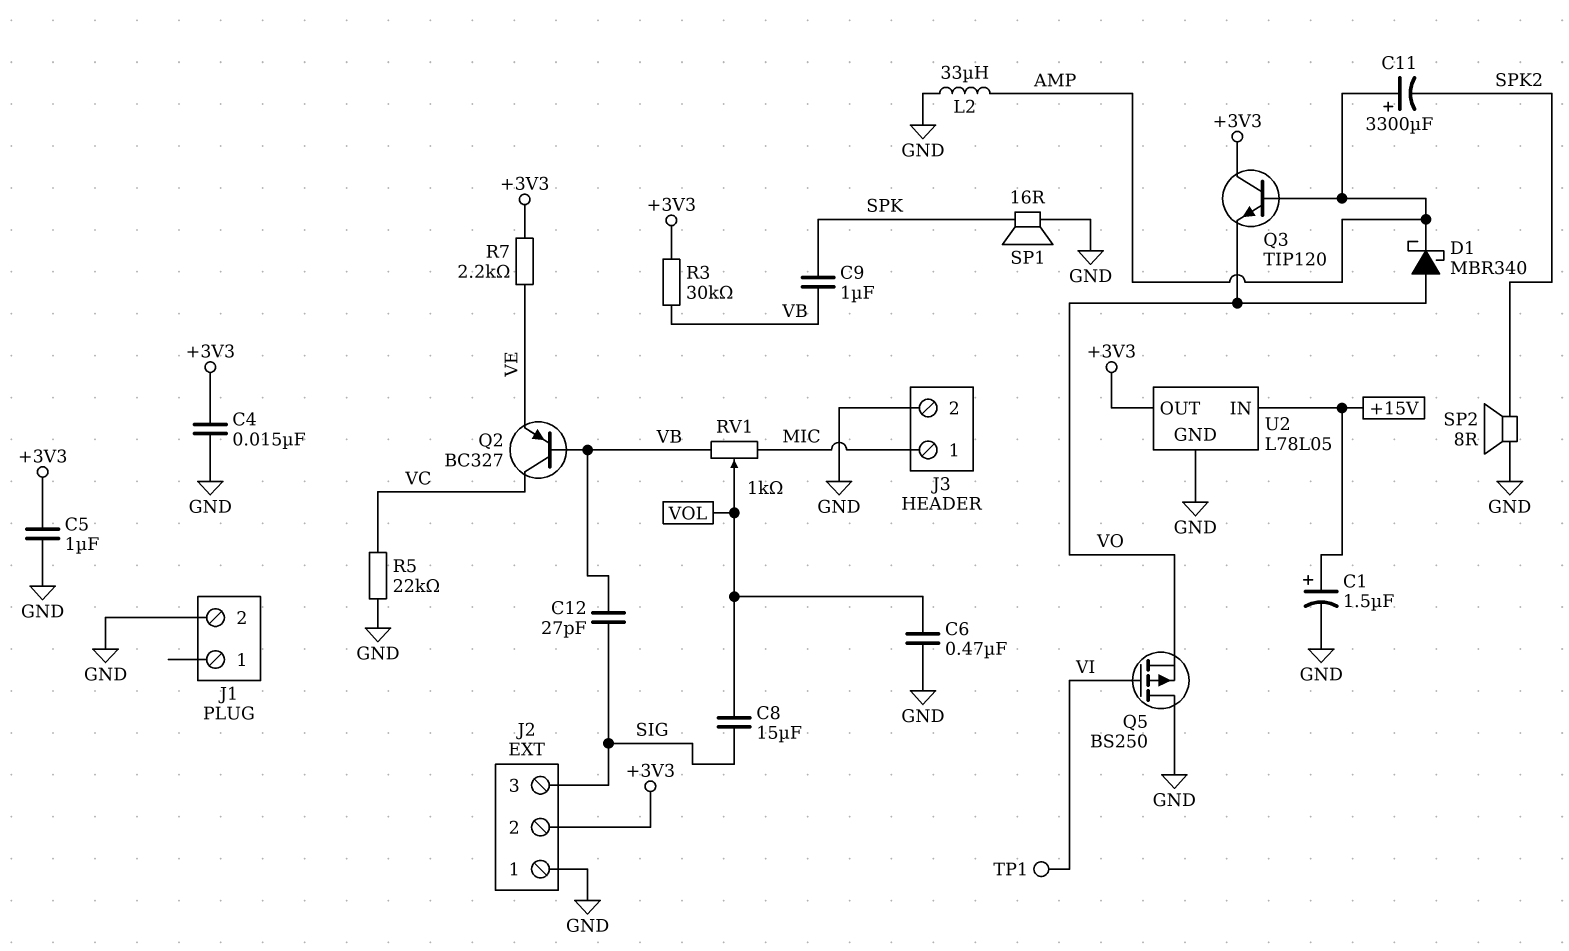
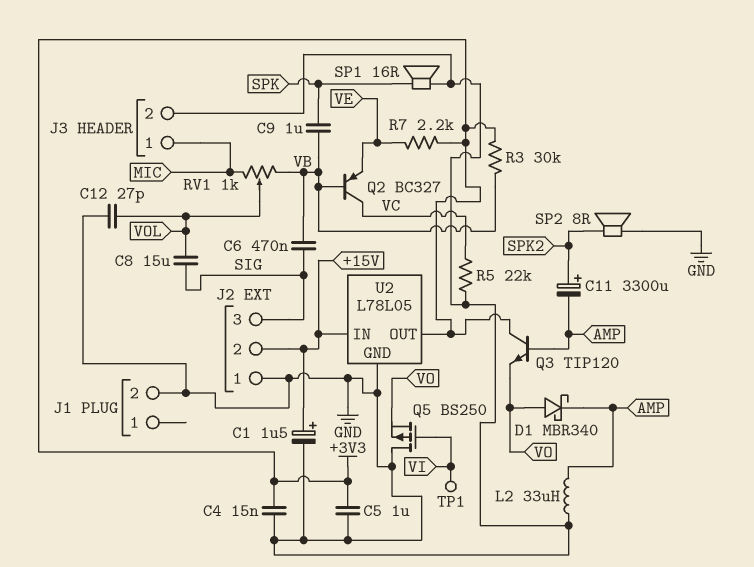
C6: 470nF (GND, VOL) -> 470nF (SIG, VB)
C11: 3300uF (plus AMP, minus SPK2) -> 3300uF (plus SPK2, minus AMP)
C12: 27pF (SIG, VB) -> 27pF (GND, VOL)
J2 pin 2: +3V3 -> +15V

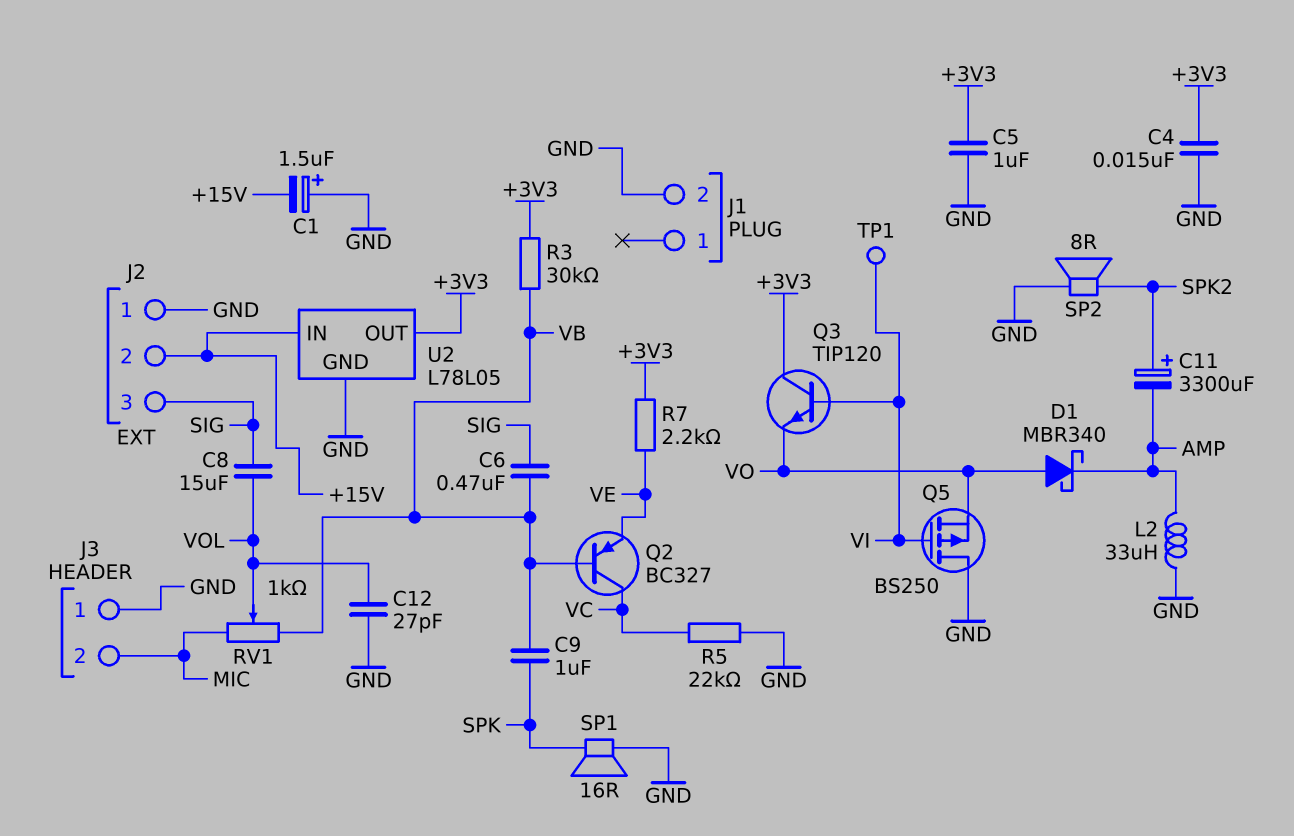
C1: 1.5uF (plus +15V, minus GND) -> 1.5uF (plus GND, minus +15V)
J3 pin 1: MIC -> GND
J3 pin 2: GND -> MIC
Q3: NPN TIP120 (B AMP, C +3V3, E VO) -> NPN TIP120 (B VI, C +3V3, E VO)

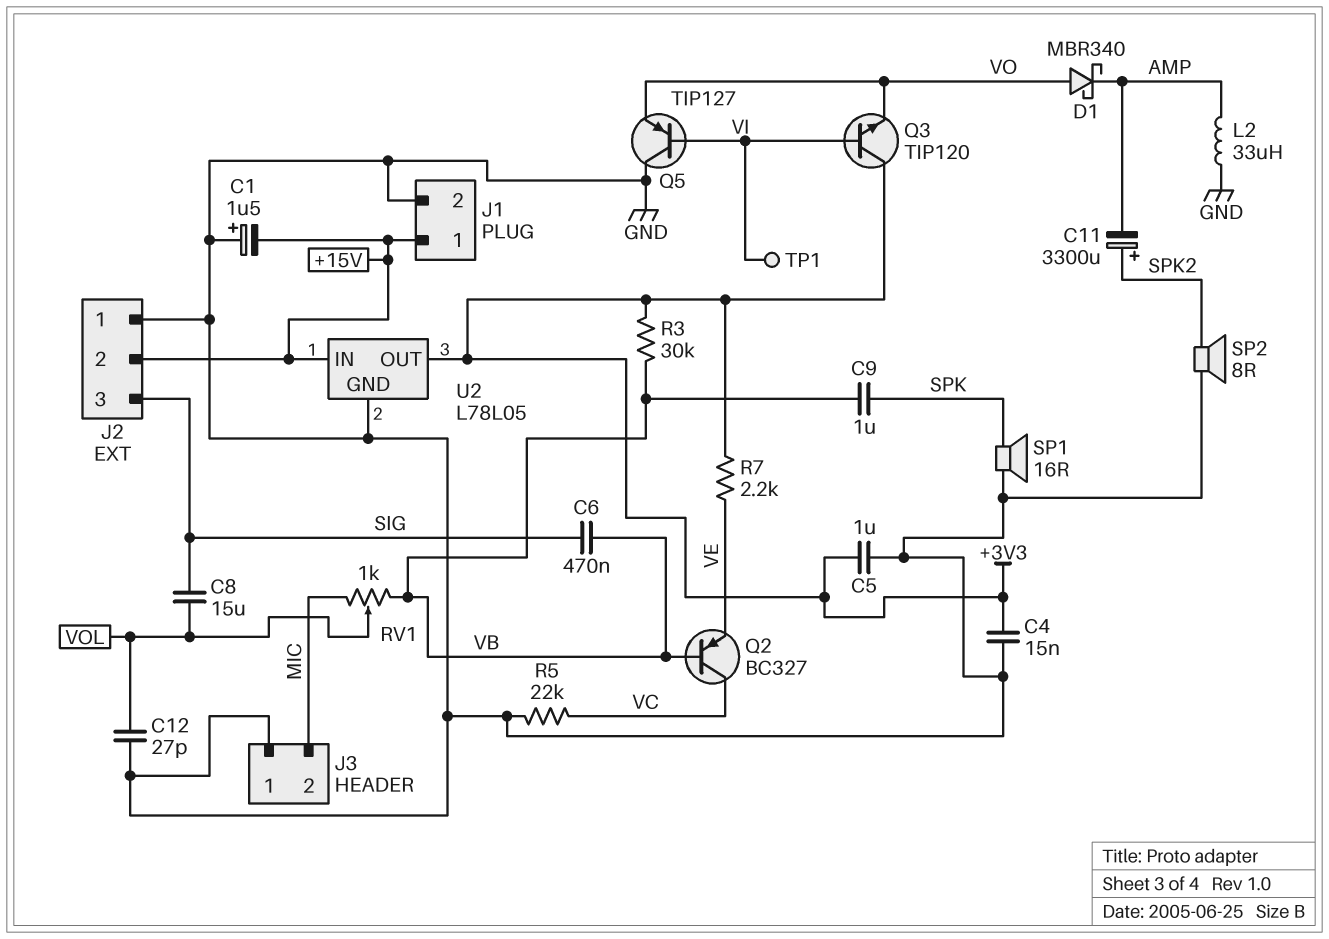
J1 pin 1: none -> +15V
Q5: PMOS BS250 (G VI, D GND, S VO) -> PNP TIP127 (B VI, C GND, E VO)

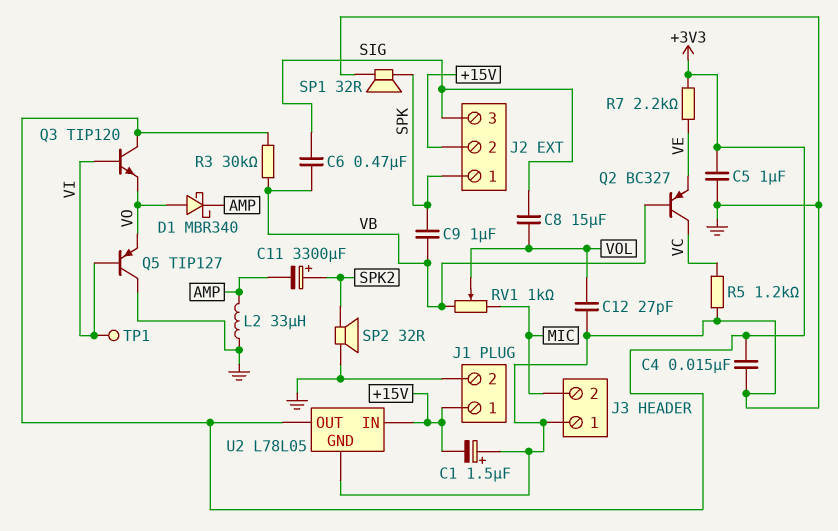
J2 pin 1: GND -> SPK
R5: 22k (GND, VC) -> 1.2k (GND, VC)
SP1: speaker 16R (GND, SPK) -> speaker 32R (GND, SPK)
SP2: speaker 8R (GND, SPK2) -> speaker 32R (GND, SPK2)

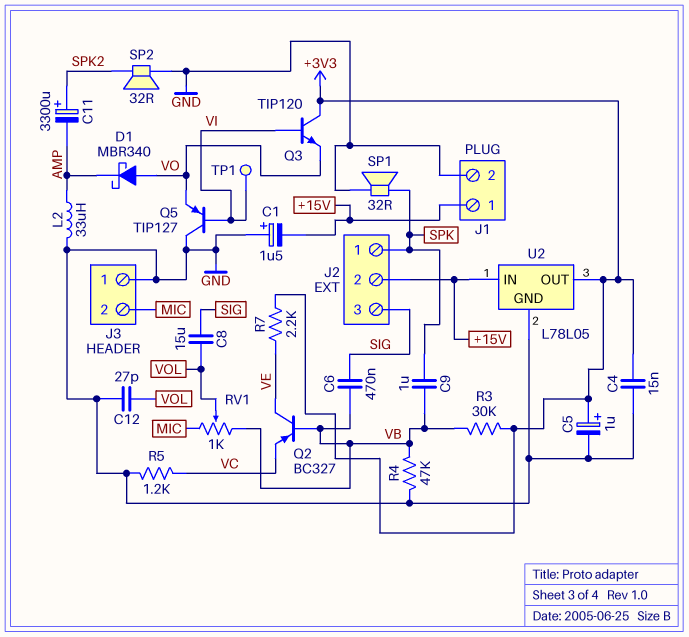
C5: 1uF (+3V3, GND) -> 1uF (plus +3V3, minus GND)
Q2: PNP BC327 (B VB, C VC, E VE) -> PNP BC327 (B VB, C VE, E VC)
R4: none -> 47k (GND, VB)

